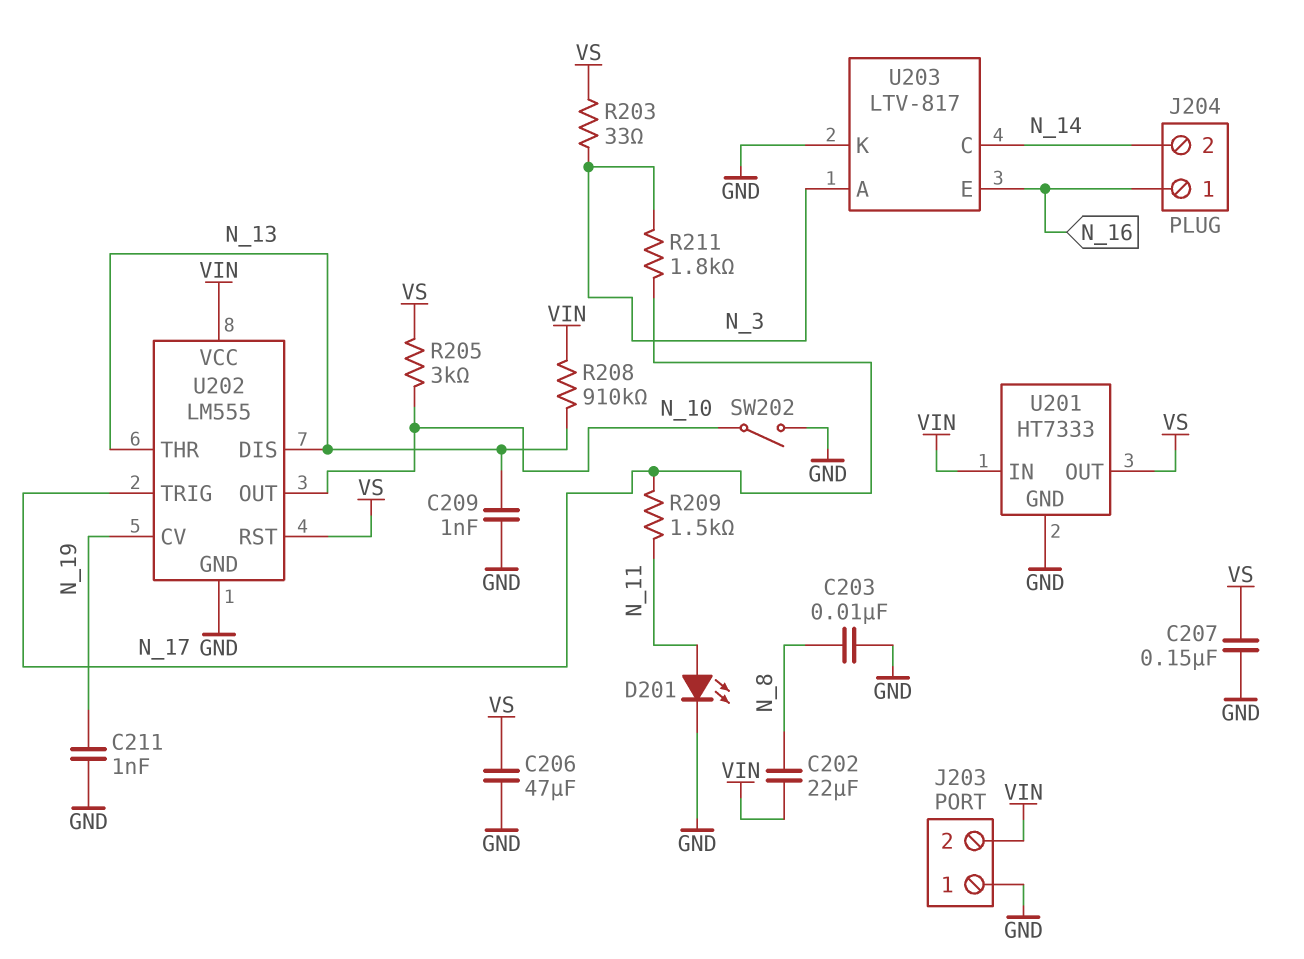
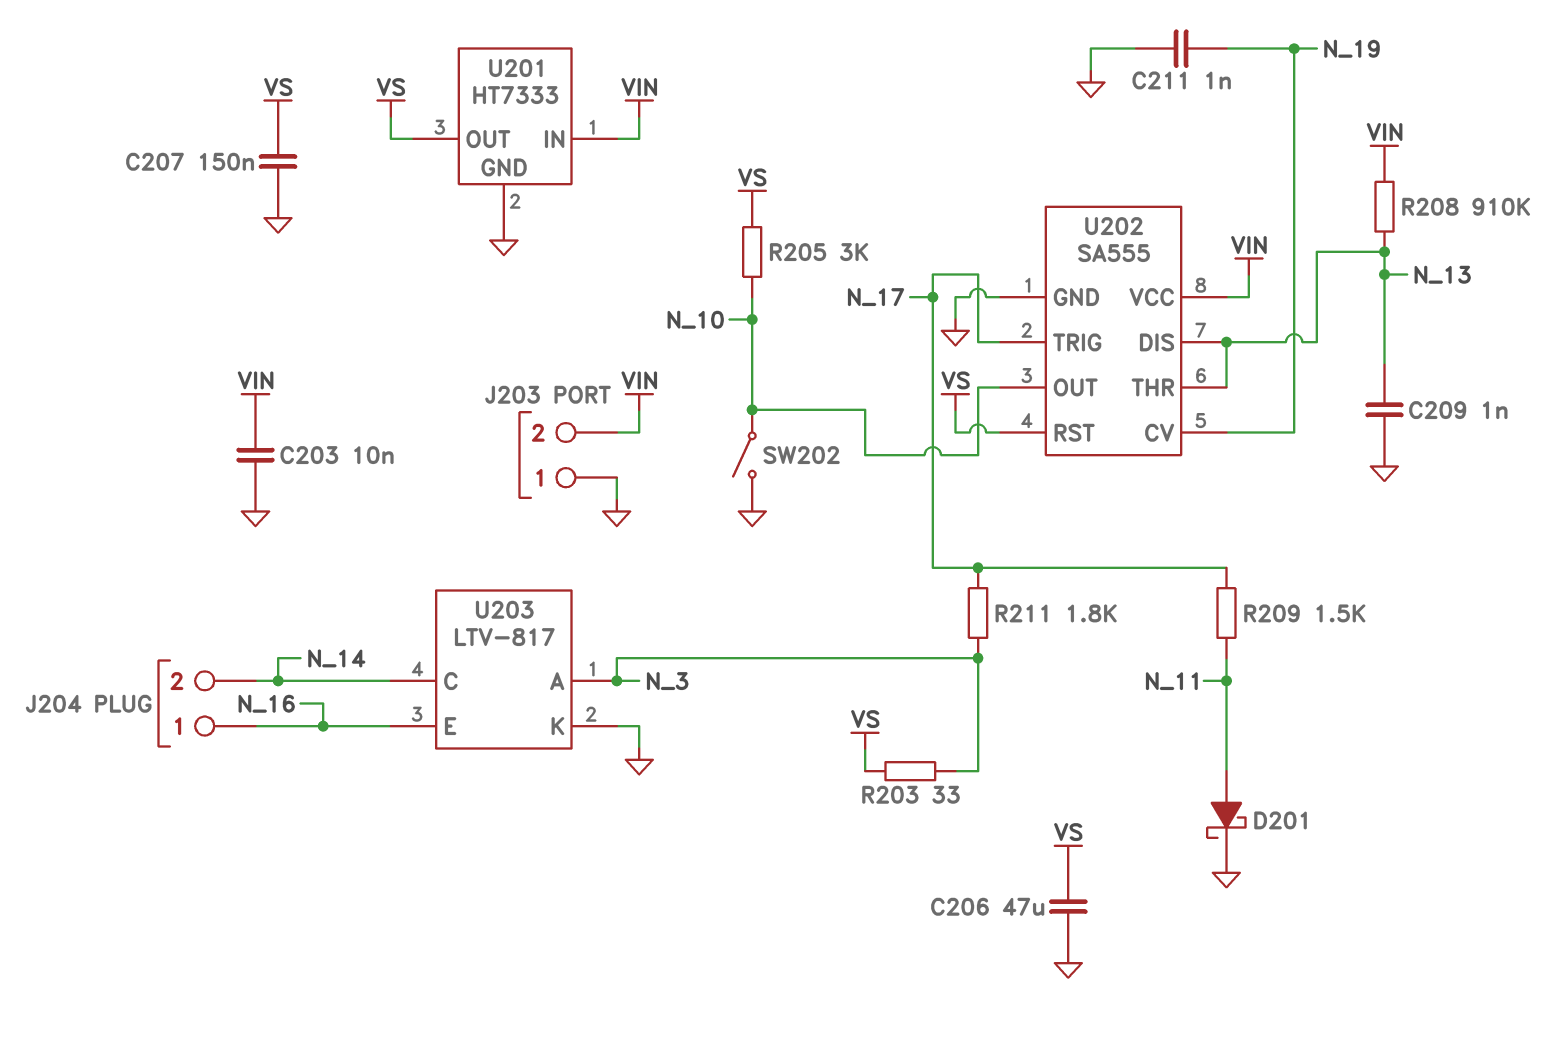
C202: 22uF (N_8, VIN) -> none
C203: 10nF (GND, N_8) -> 10nF (GND, VIN)
D201: LED (A N_11, K GND) -> schottky (A N_11, K GND)
U202: LM555 -> SA555

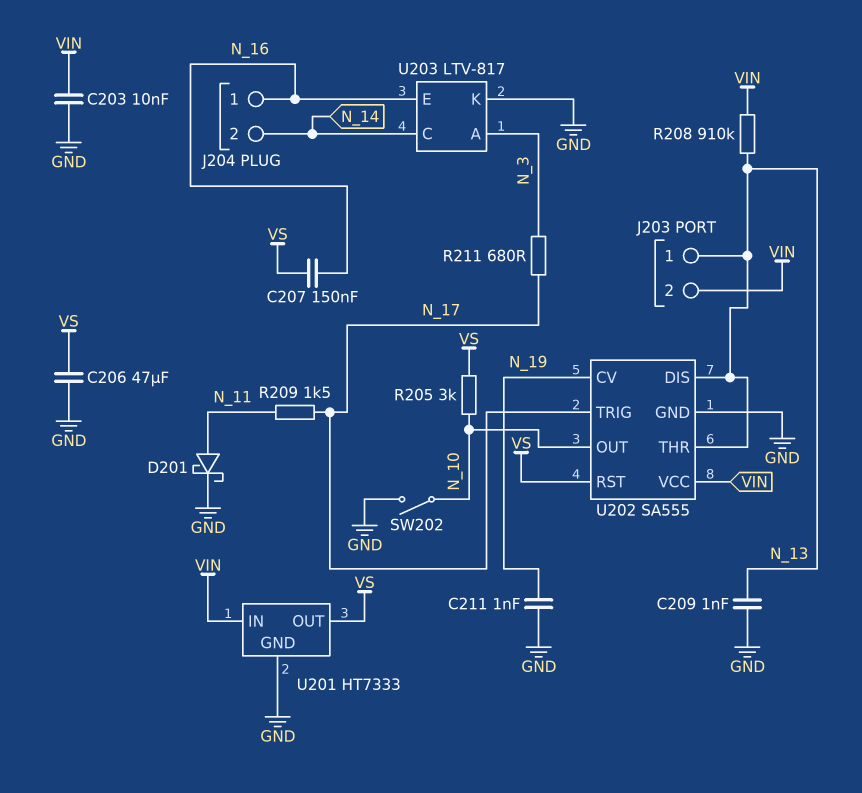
C207: 150nF (GND, VS) -> 150nF (N_16, VS)
J203 pin 1: GND -> N_13
R203: 33 (N_3, VS) -> none
R211: 1.8k (N_3, N_17) -> 680 (N_3, N_17)

